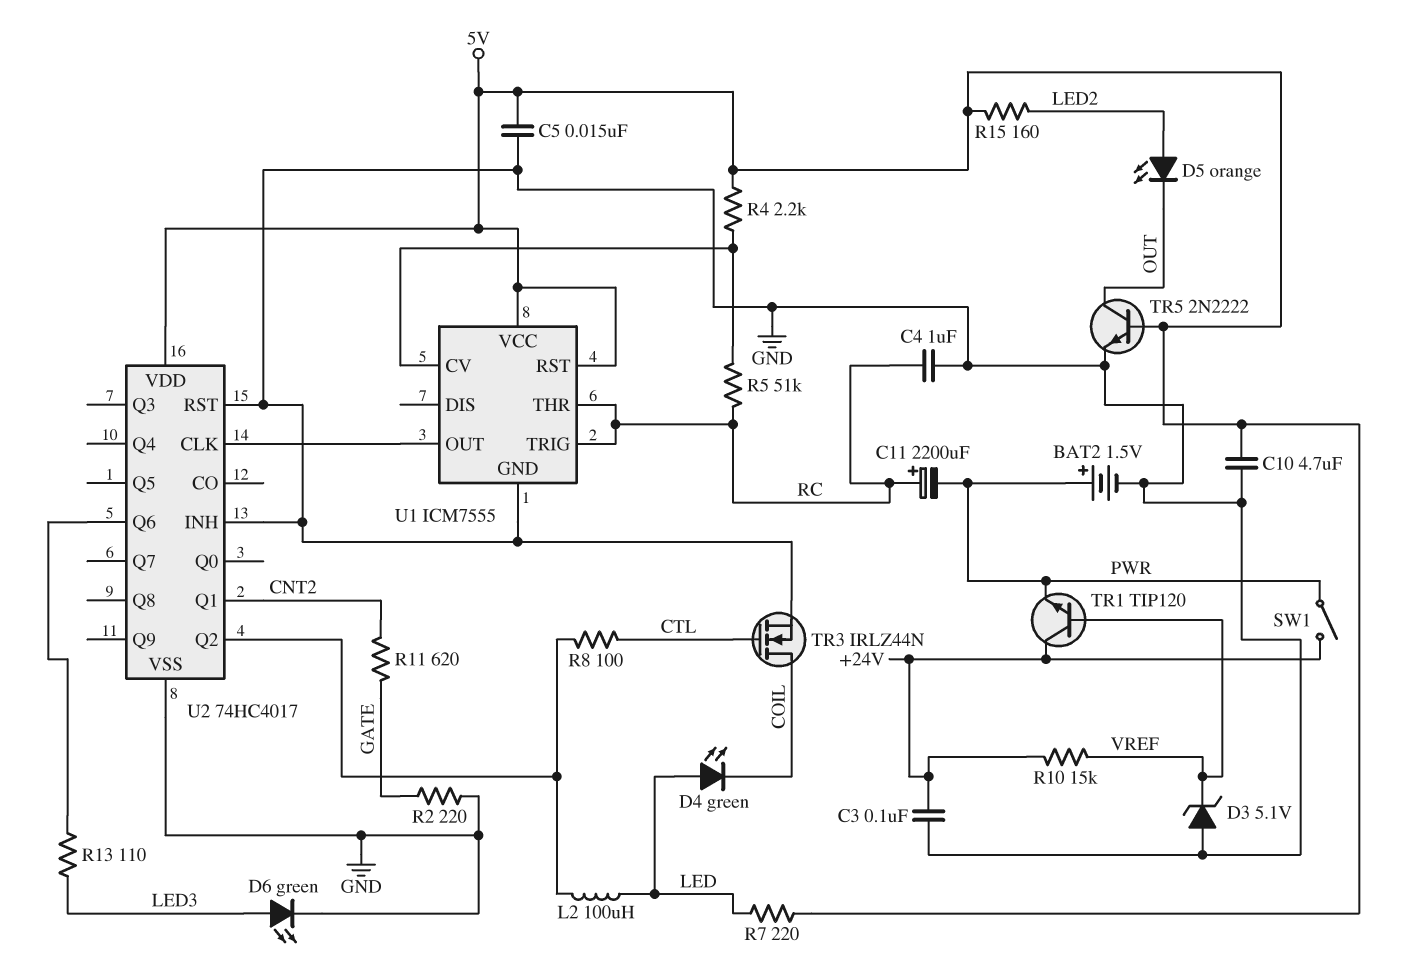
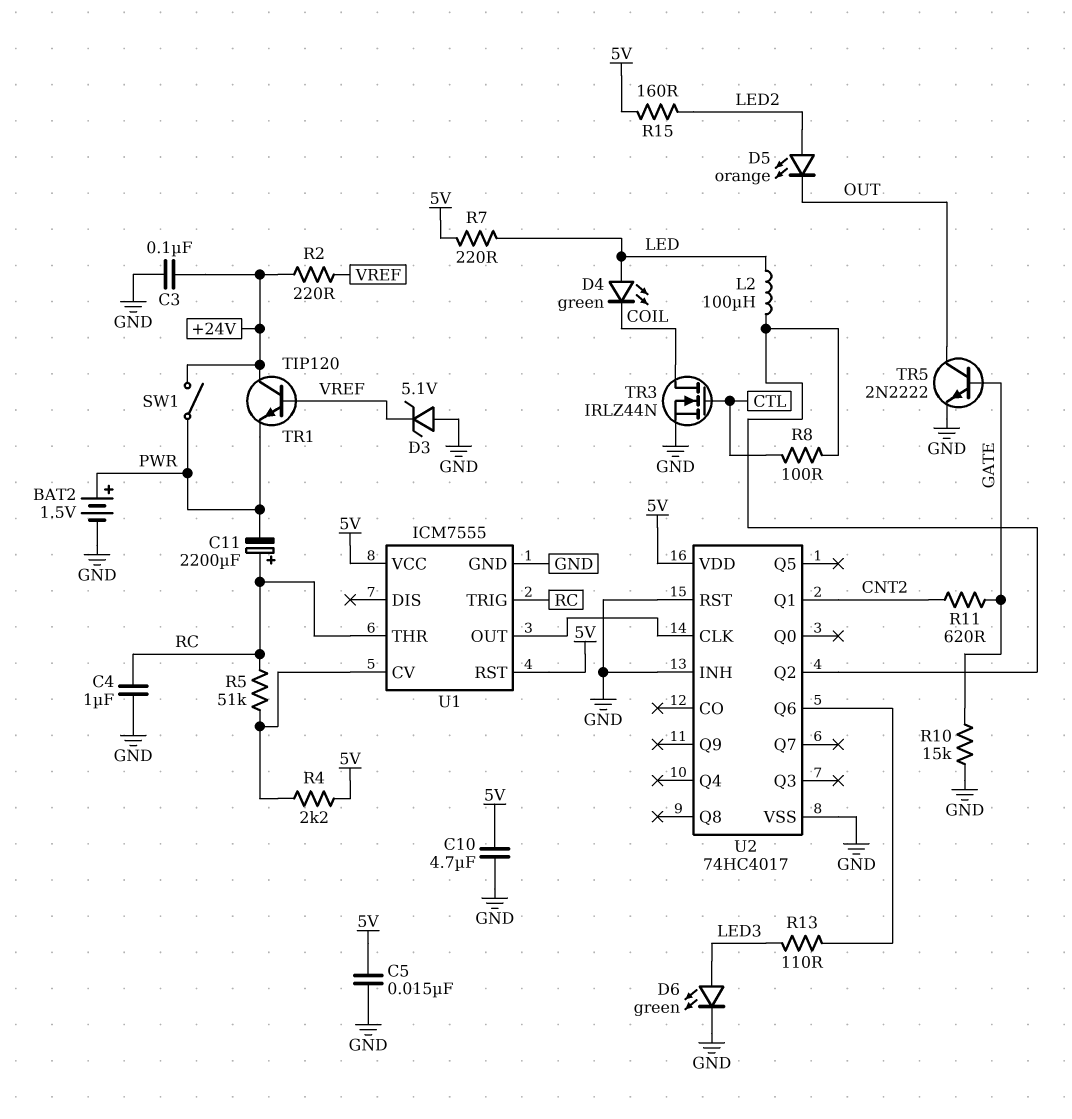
R2: 220 (GATE, GND) -> 220 (+24V, VREF)
R10: 15k (+24V, VREF) -> 15k (GATE, GND)
TR5: NPN 2N2222 (B 5V, C OUT, E GND) -> NPN 2N2222 (B GATE, C OUT, E GND)

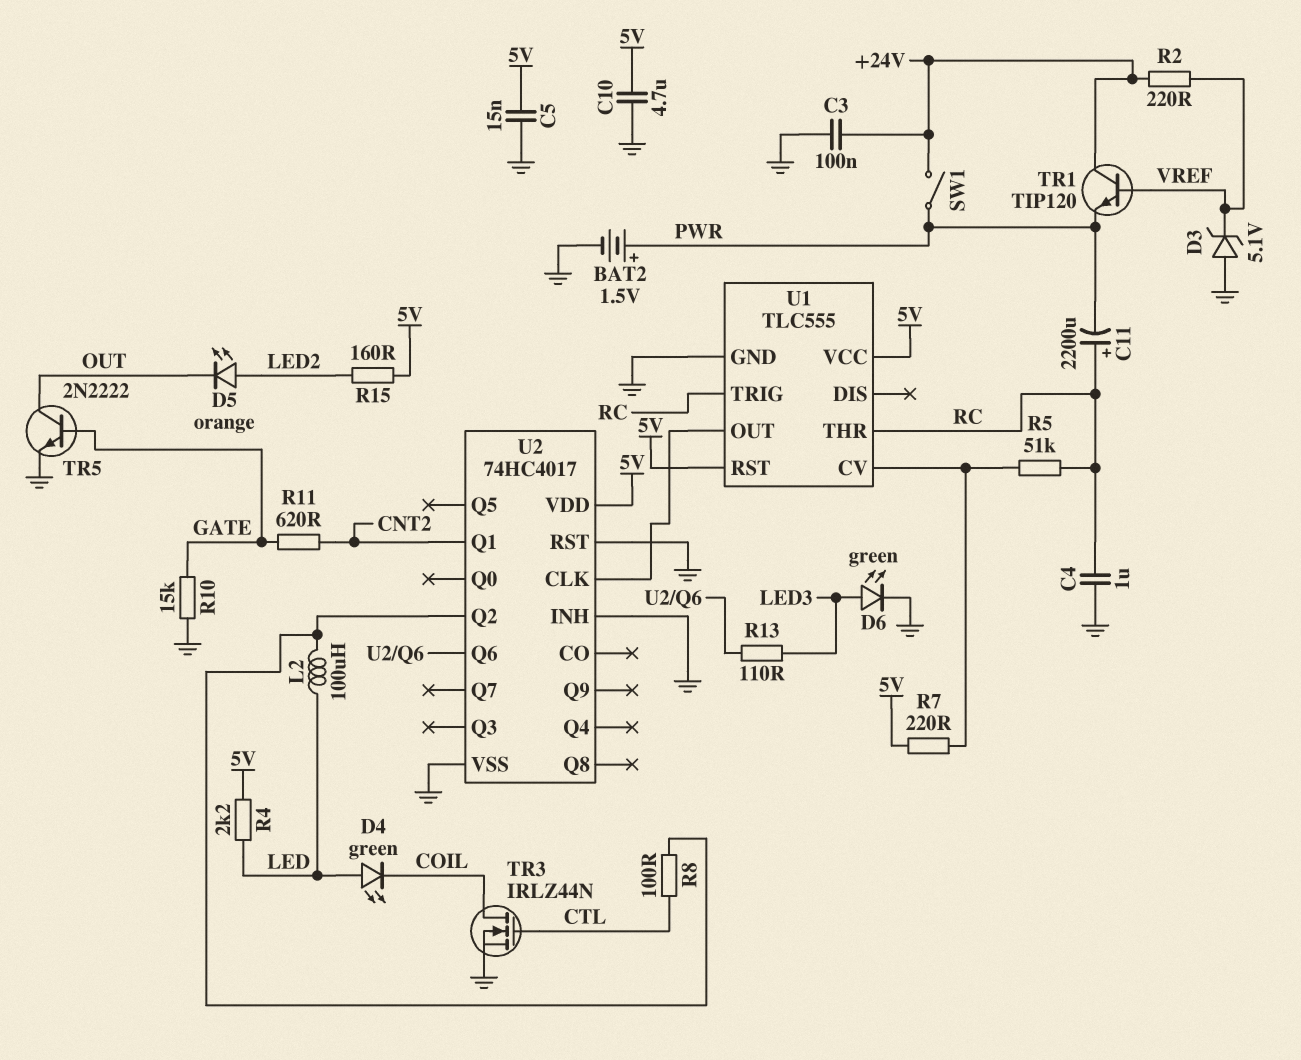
R4: 2.2k (5V, U1/CV) -> 2.2k (5V, LED)
R7: 220 (5V, LED) -> 220 (5V, U1/CV)
U1: ICM7555 -> TLC555

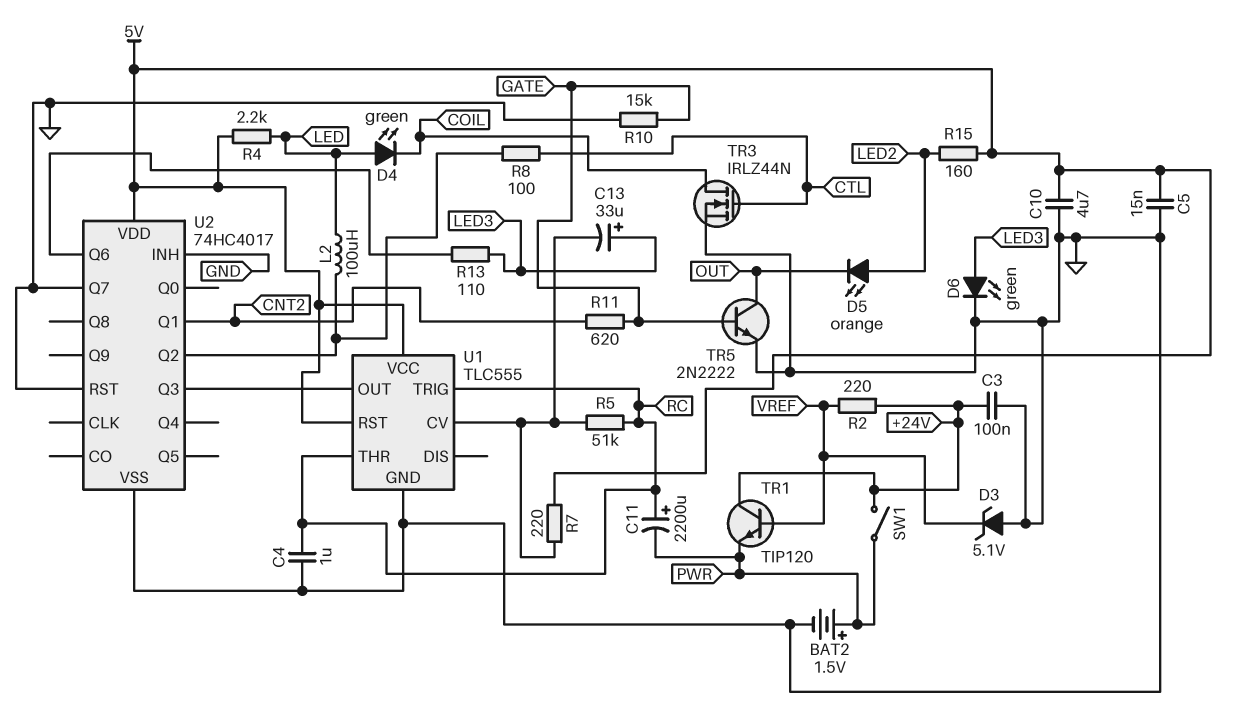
C13: none -> 33uF (plus LED3, minus U1/CV)
U2 pin CLK: U1/OUT -> none
U2 pin Q3: none -> U1/OUT
U2 pin Q7: none -> GND

